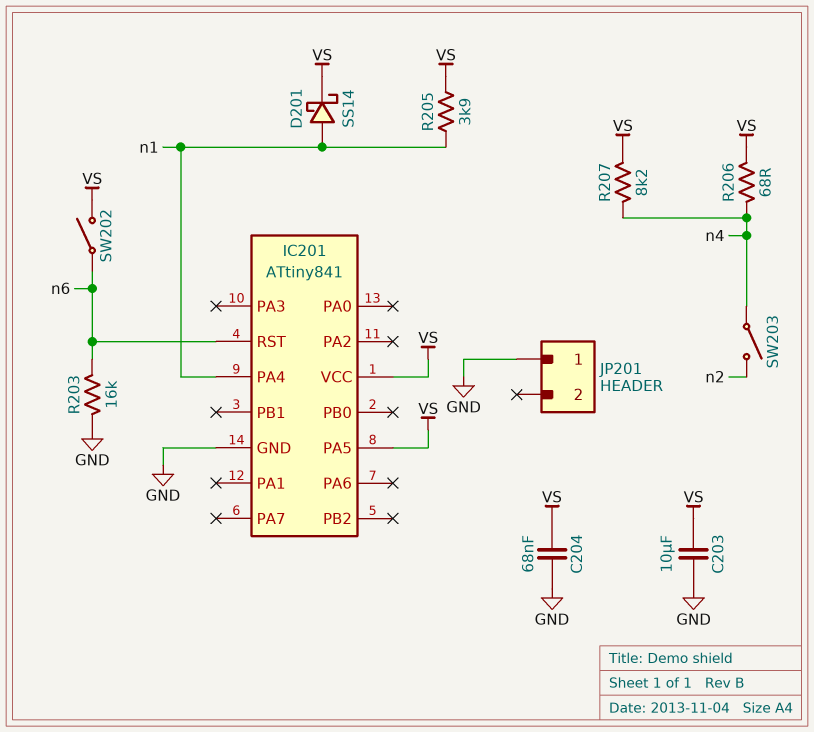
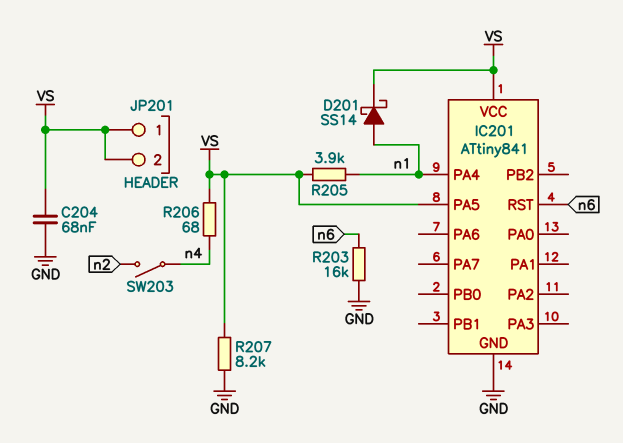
C203: 10uF (GND, VS) -> none
JP201 pin 1: GND -> VS
JP201 pin 2: none -> VS
R207: 8.2k (VS, n4) -> 8.2k (GND, VS)
SW202: switch (VS, n6) -> none

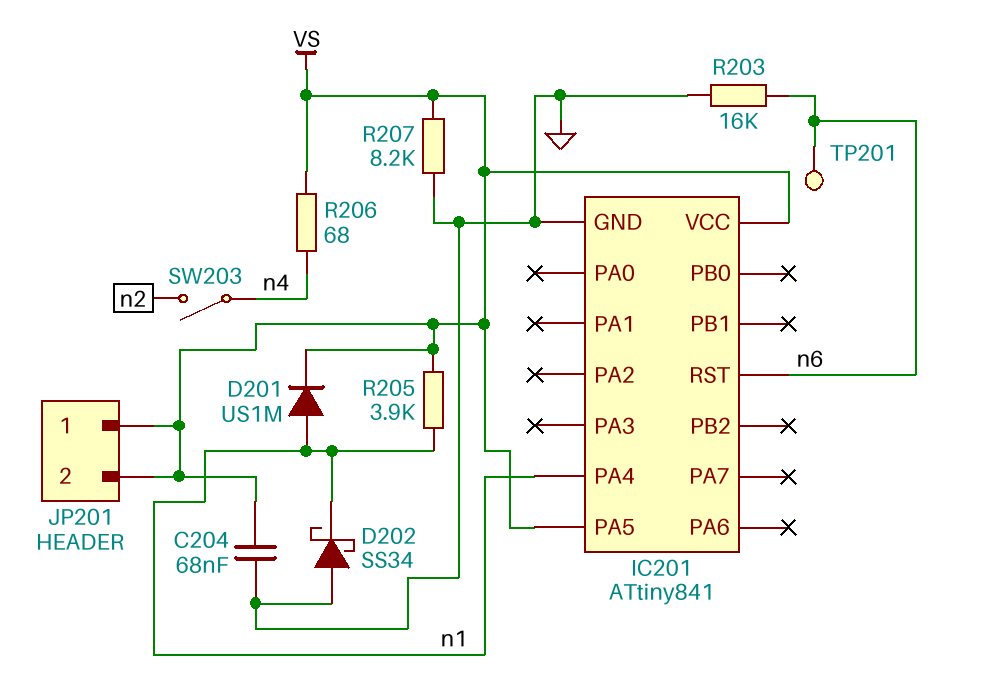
D201: schottky SS14 (A n1, K VS) -> diode US1M (A n1, K VS)
D202: none -> schottky SS34 (A GND, K n1)
TP201: none -> test point (n6)

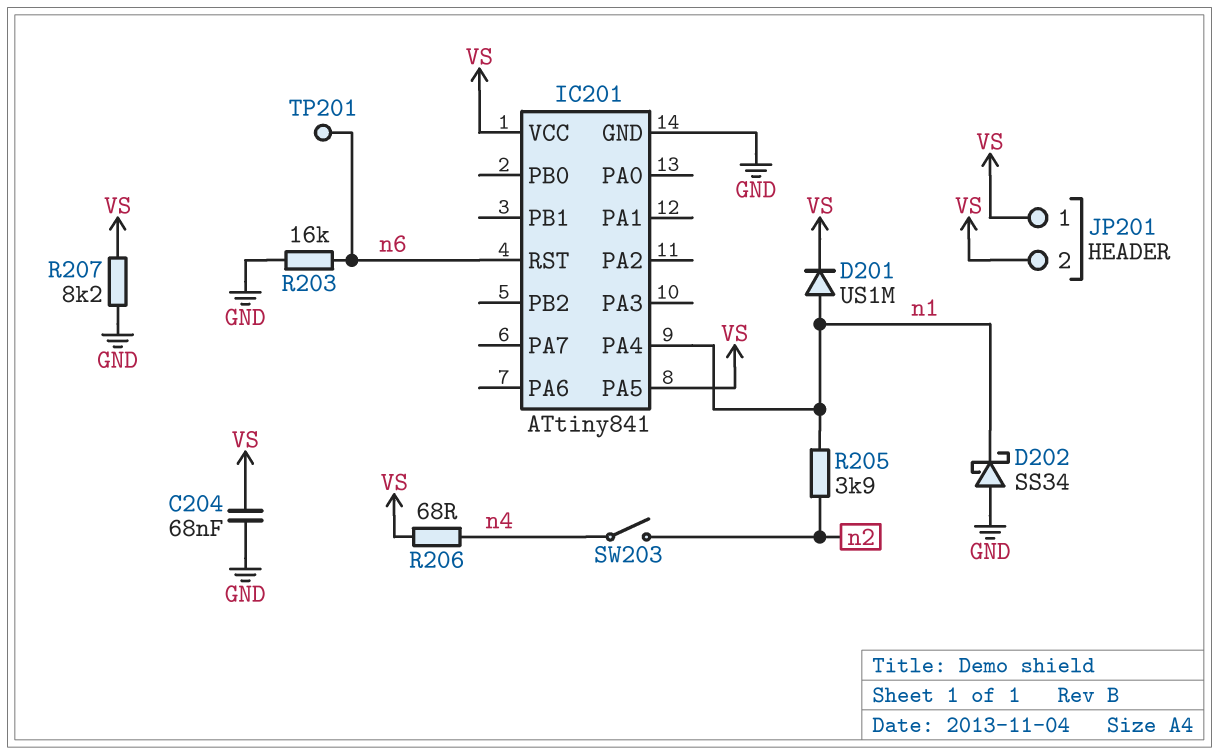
R205: 3.9k (VS, n1) -> 3.9k (n1, n2)

